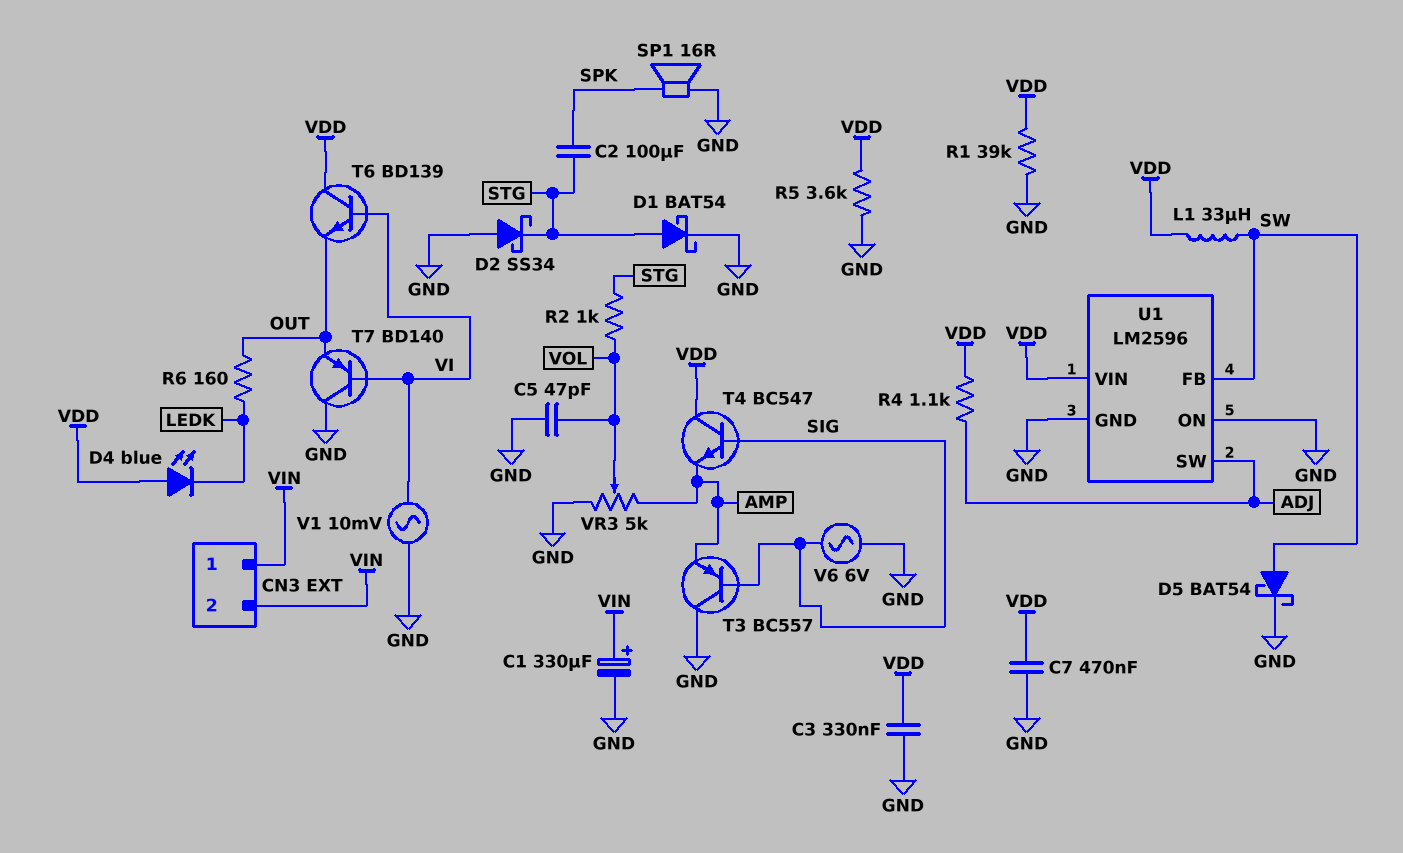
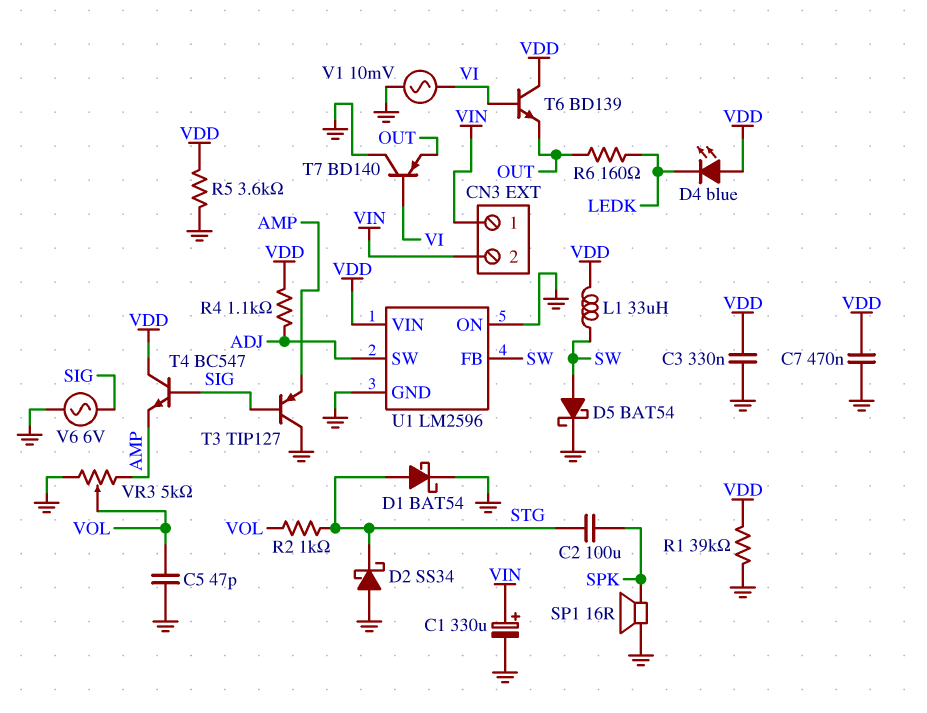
T3: PNP BC557 (B SIG, C GND, E AMP) -> PNP TIP127 (B SIG, C GND, E AMP)

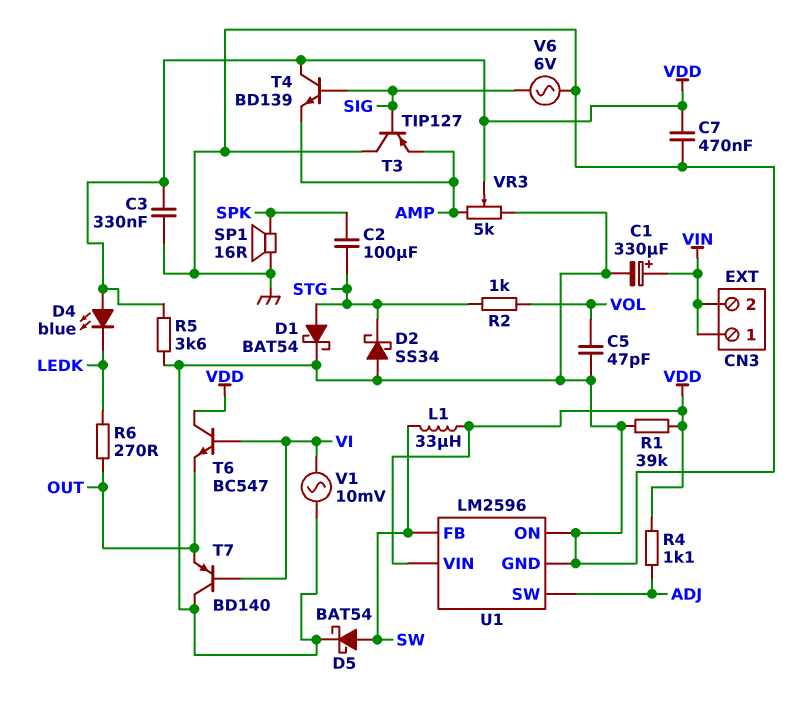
R6: 160 (LEDK, OUT) -> 270 (LEDK, OUT)
T4: NPN BC547 (B SIG, C VDD, E AMP) -> NPN BD139 (B SIG, C VDD, E AMP)
T6: NPN BD139 (B VI, C VDD, E OUT) -> NPN BC547 (B VI, C VDD, E OUT)
VR3: 5k (AMP, GND, wiper VOL) -> 5k (AMP, GND, wiper VDD)

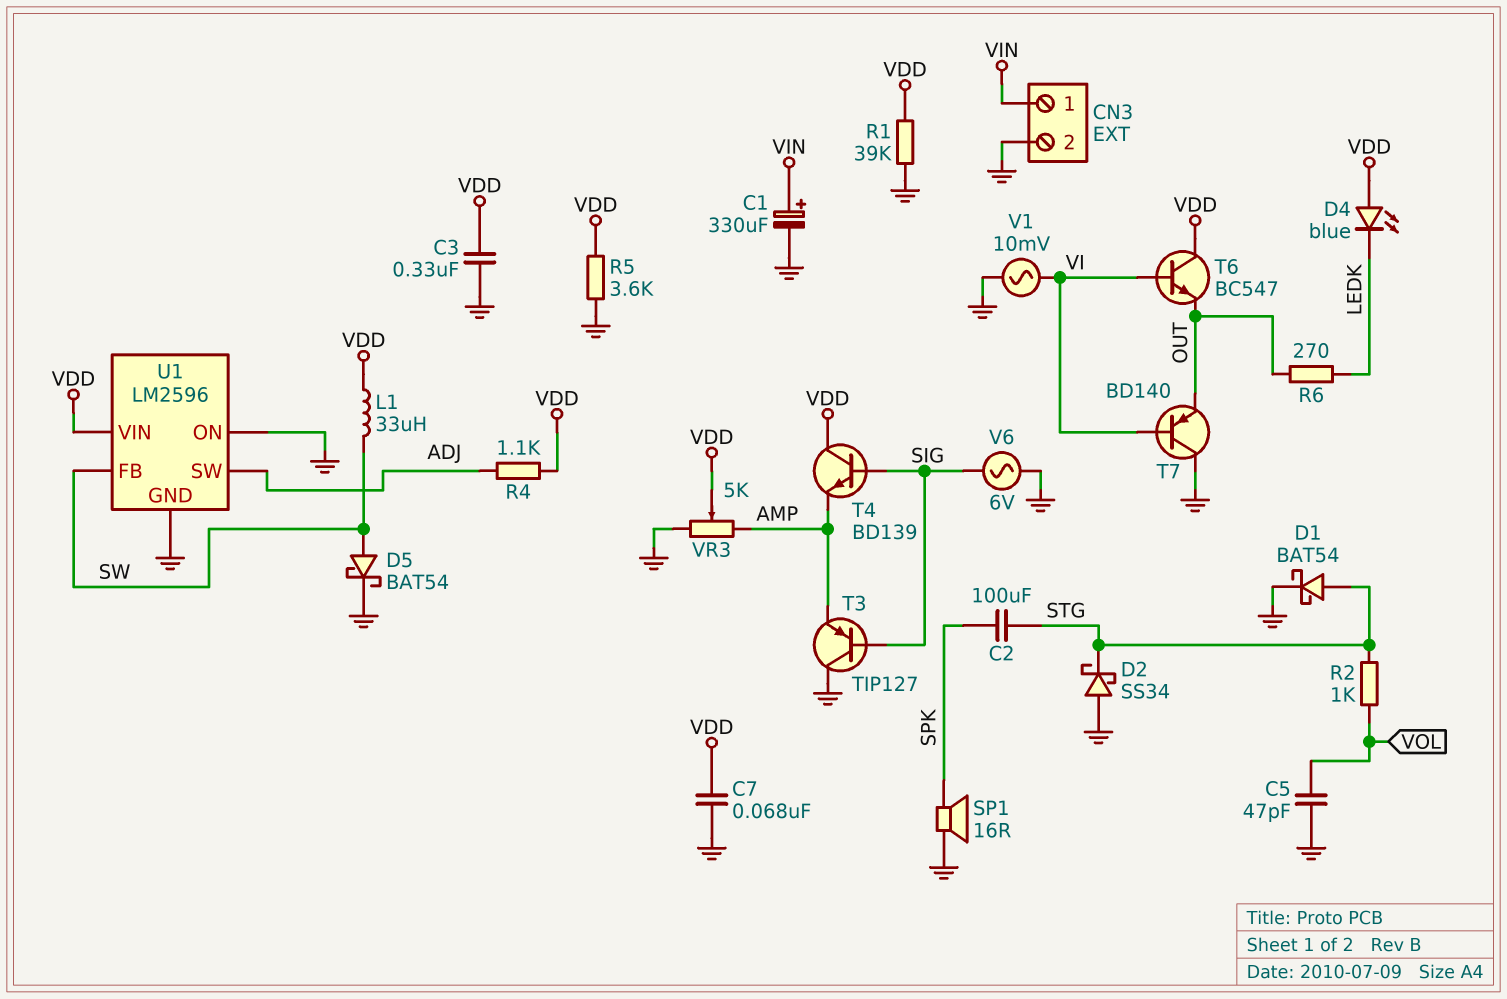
C7: 470nF (GND, VDD) -> 68nF (GND, VDD)
CN3 pin 2: VIN -> GND

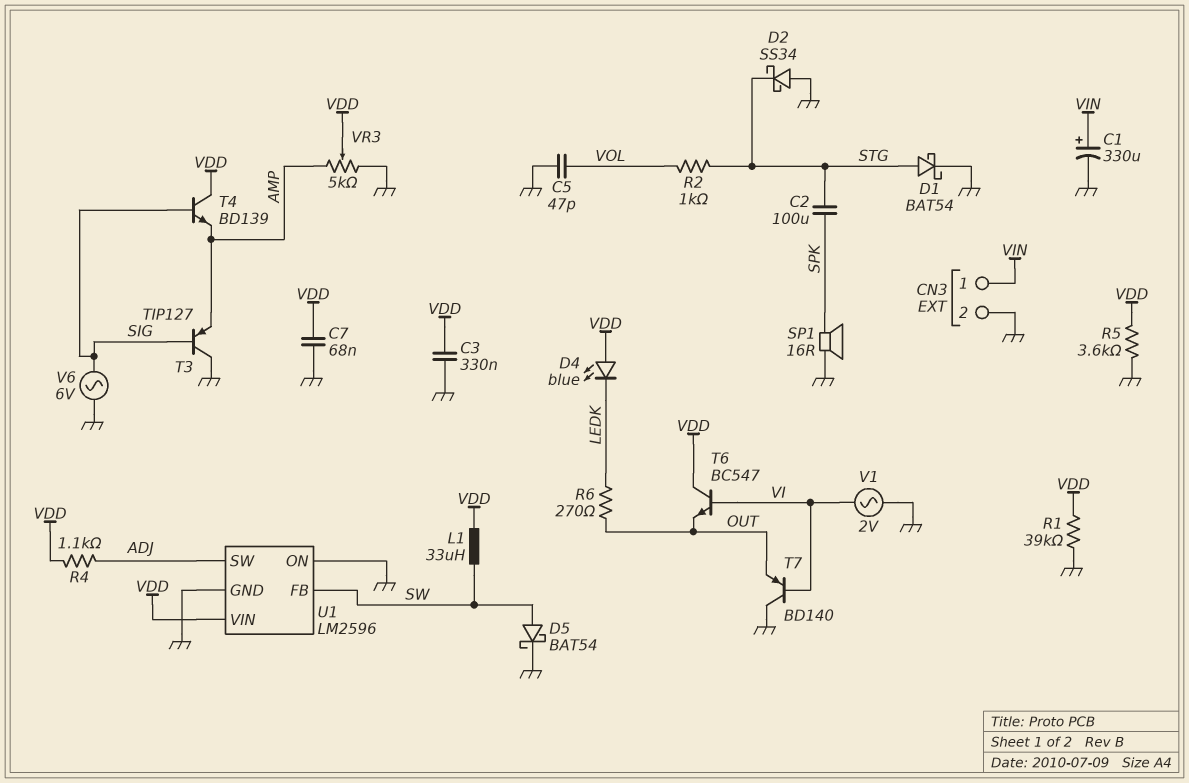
V1: AC 10mV (GND, VI) -> AC 2V (GND, VI)

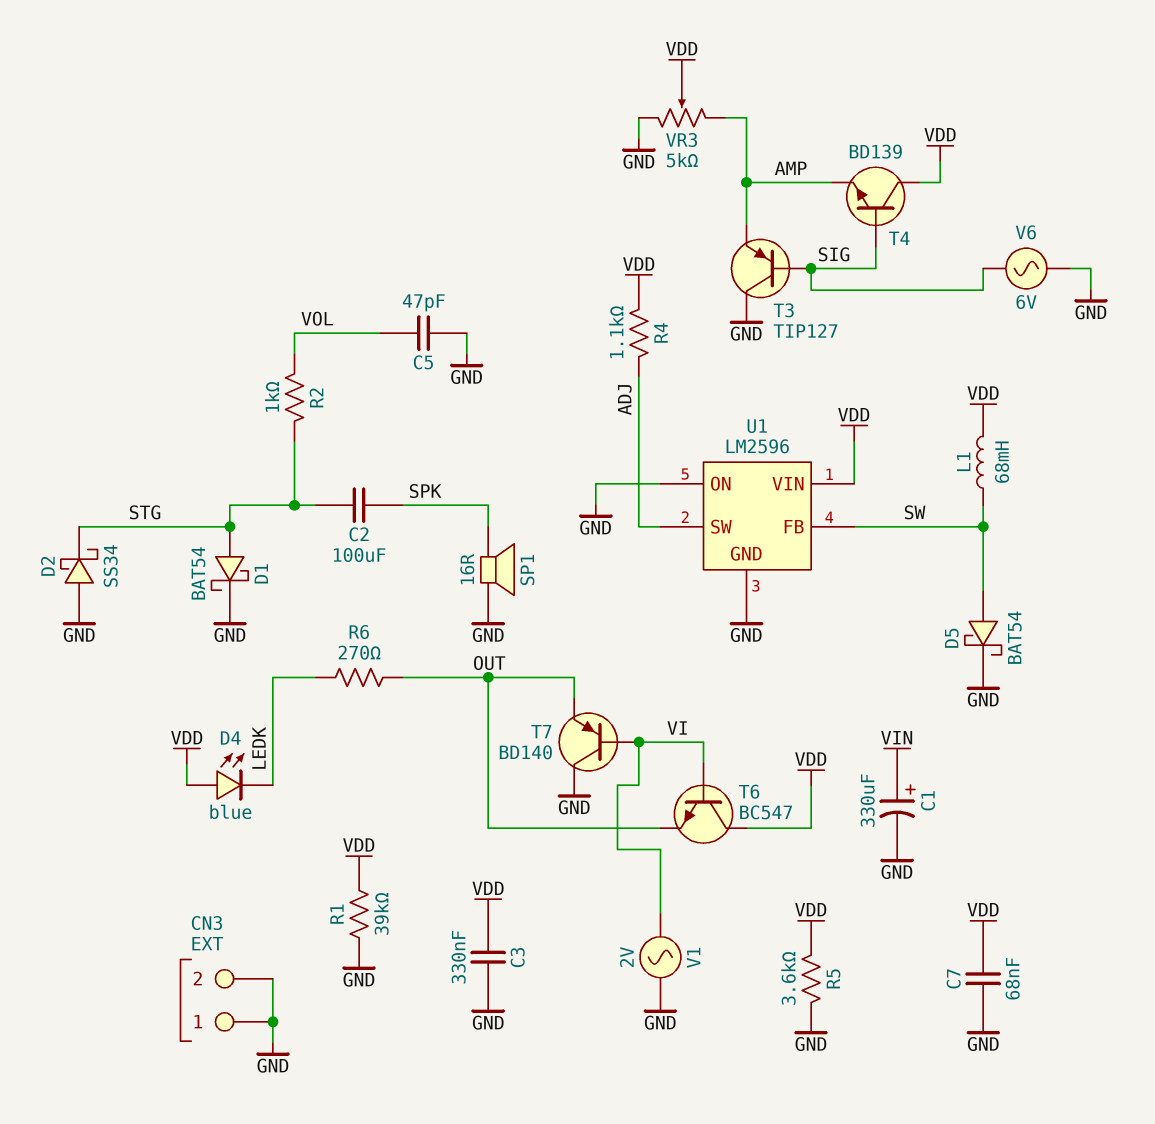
CN3 pin 1: VIN -> GND
L1: 33uH (SW, VDD) -> 68mH (SW, VDD)

